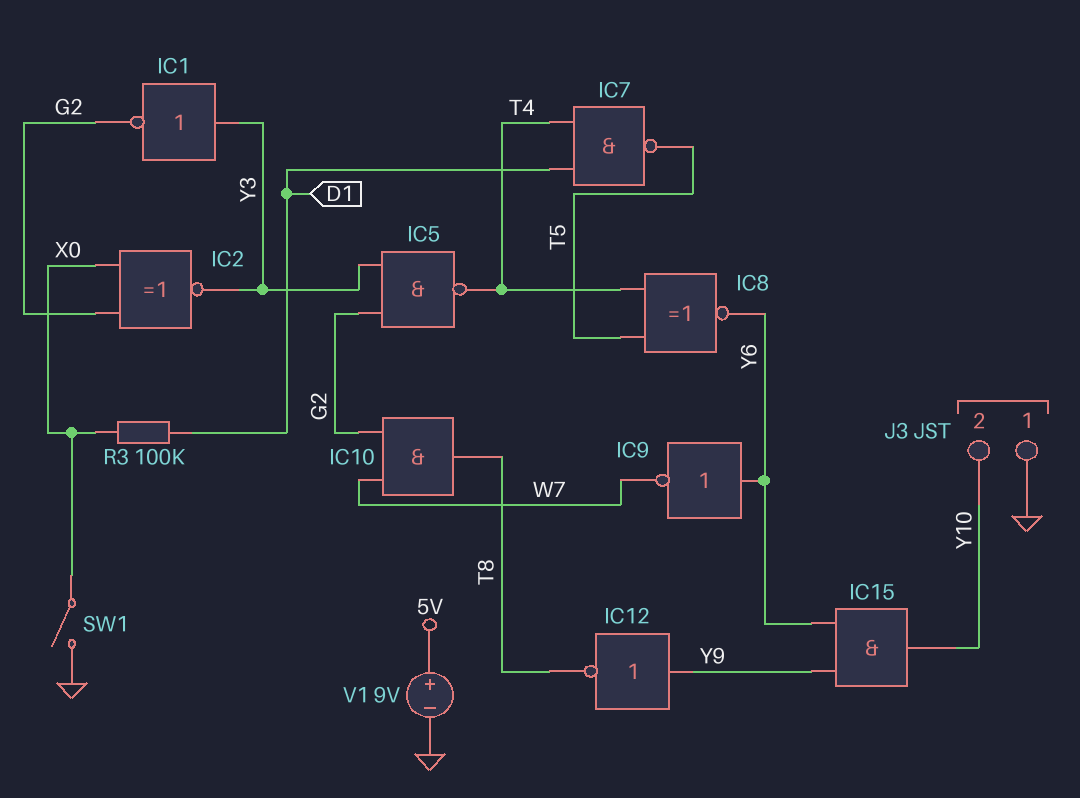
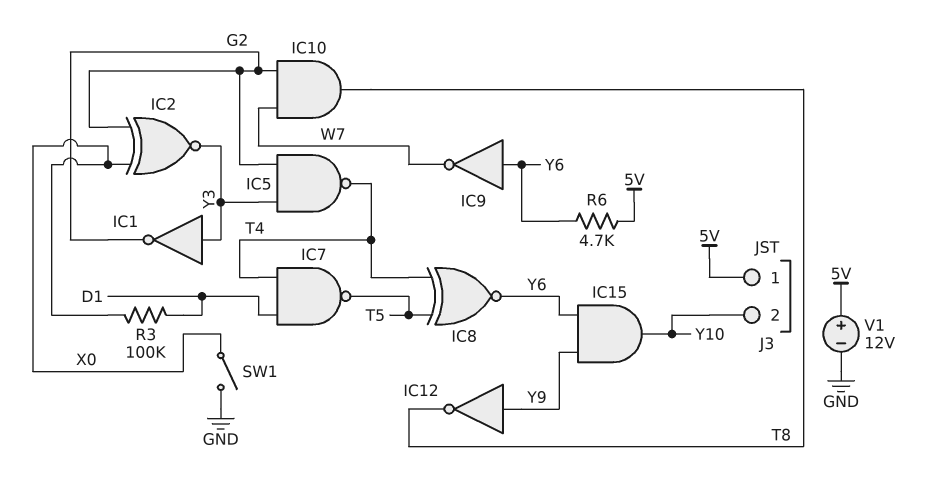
J3 pin 1: GND -> 5V
R6: none -> 4.7k (5V, Y6)
V1: 9V (plus 5V, minus GND) -> 12V (plus 5V, minus GND)

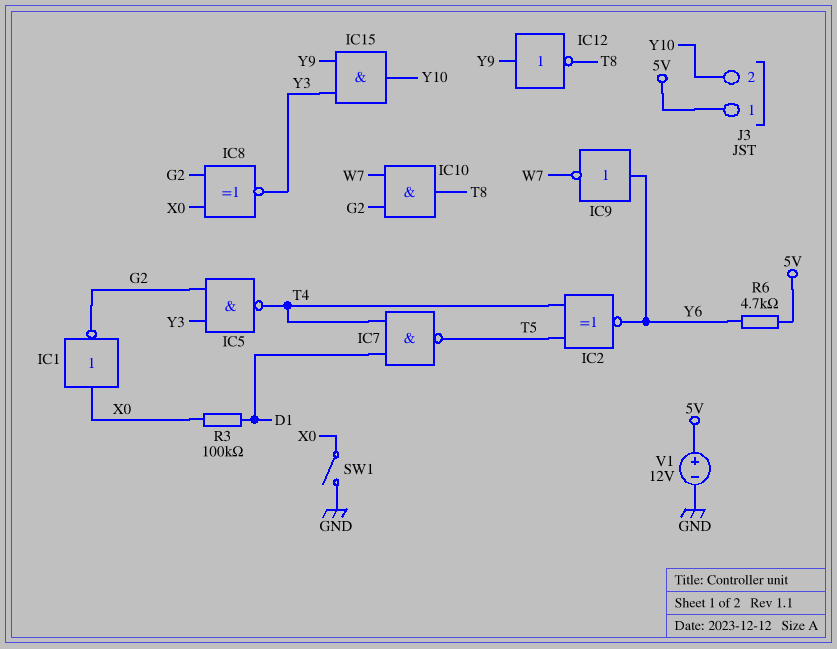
IC1: NOT (in Y3, out G2) -> NOT (in X0, out G2)
IC2: XNOR (in G2, in X0, out Y3) -> XNOR (in T4, in T5, out Y6)
IC8: XNOR (in T4, in T5, out Y6) -> XNOR (in G2, in X0, out Y3)
IC15: AND (in Y6, in Y9, out Y10) -> AND (in Y3, in Y9, out Y10)

